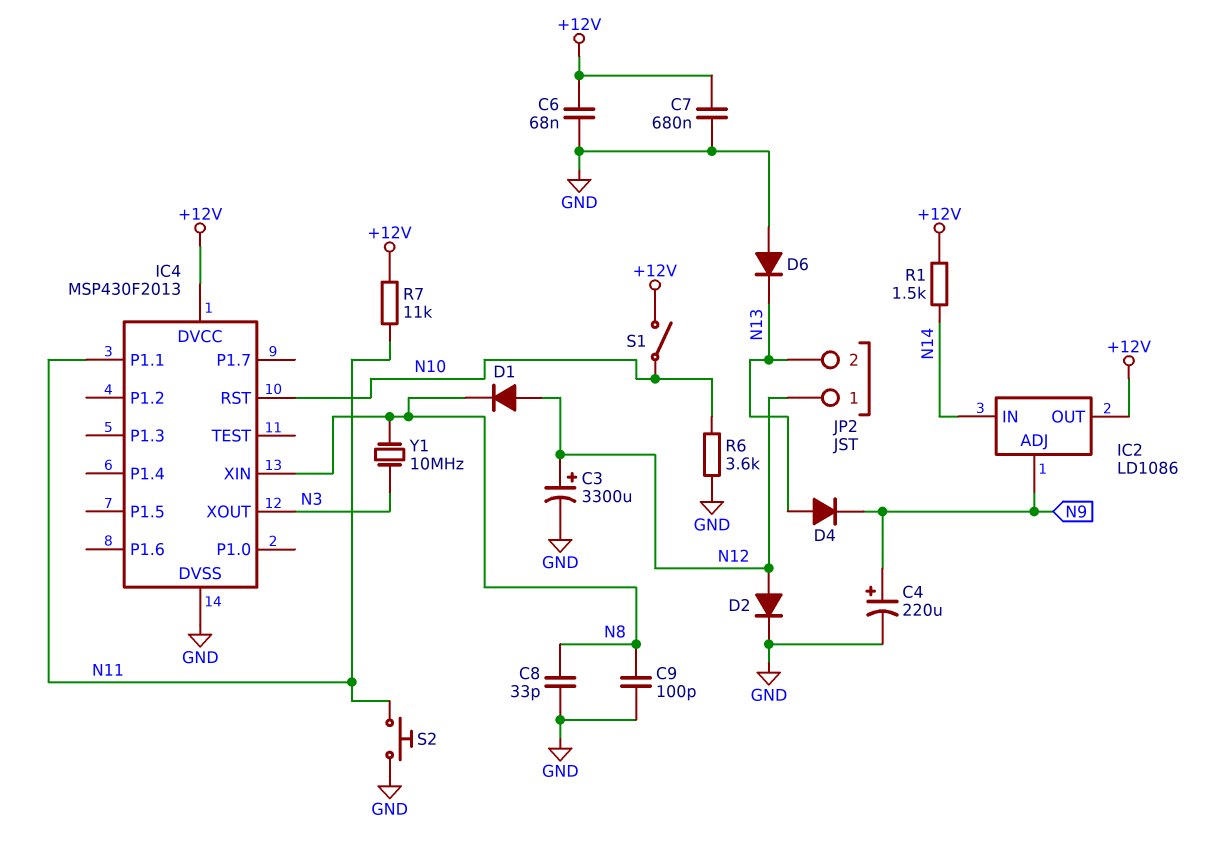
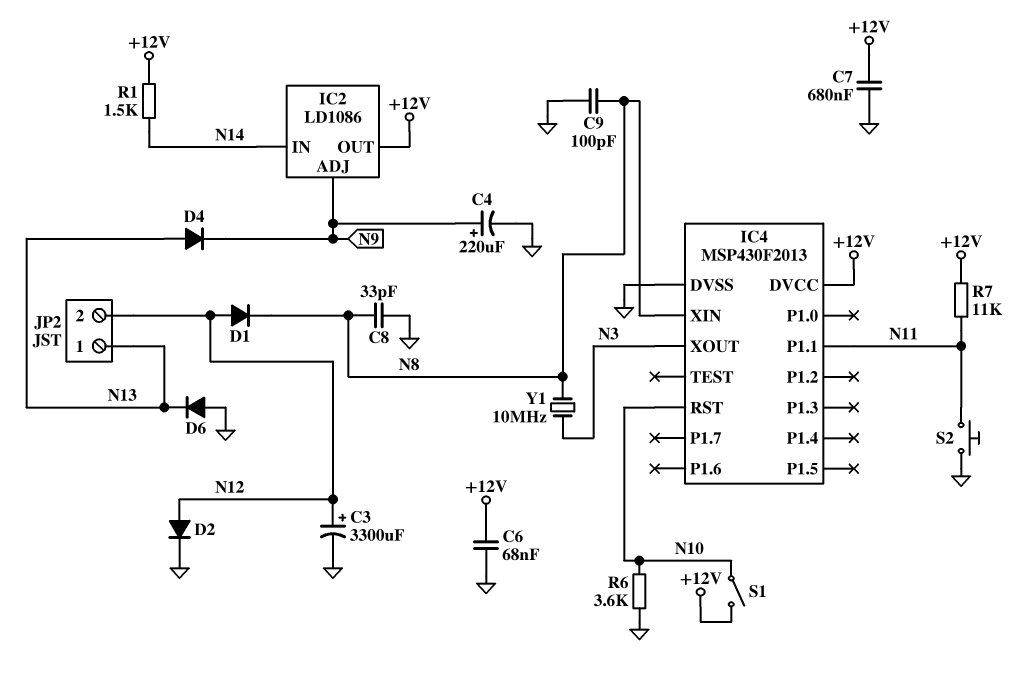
JP2 pin 1: N12 -> N13
JP2 pin 2: N13 -> N12

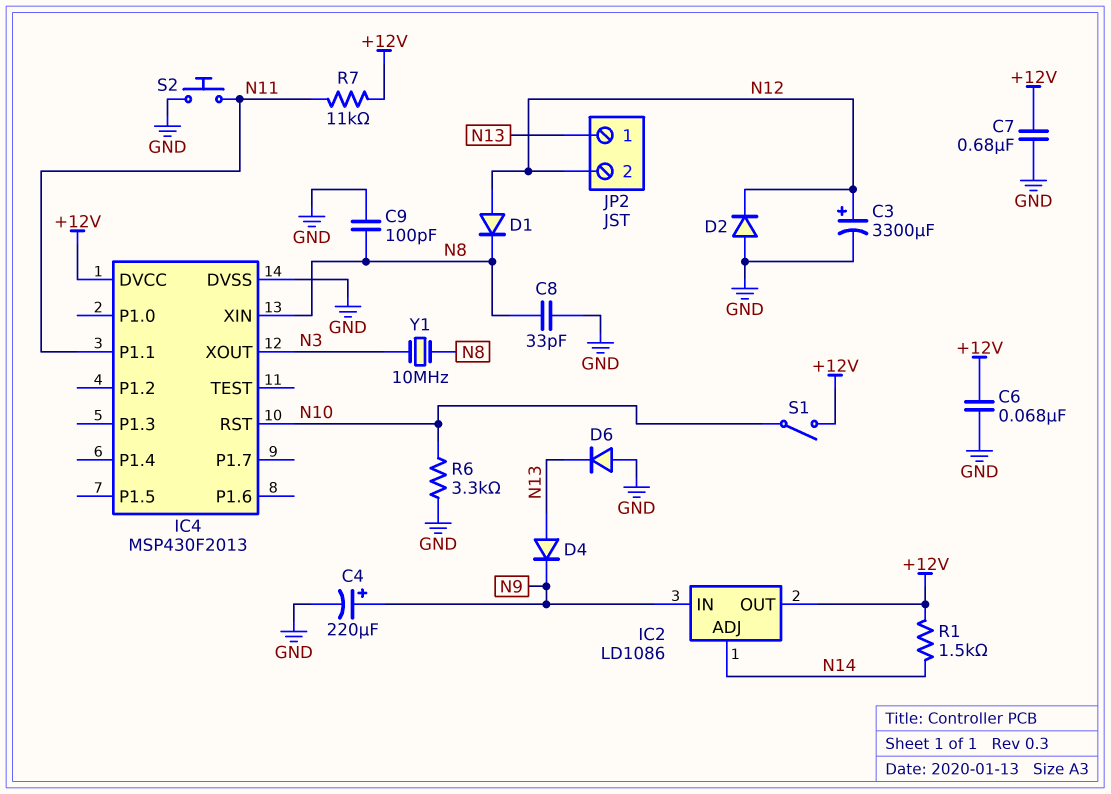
D2: diode (A N12, K GND) -> diode (A GND, K N12)
IC2 pin ADJ: N9 -> N14
IC2 pin IN: N14 -> N9
R6: 3.6k (GND, N10) -> 3.3k (GND, N10)

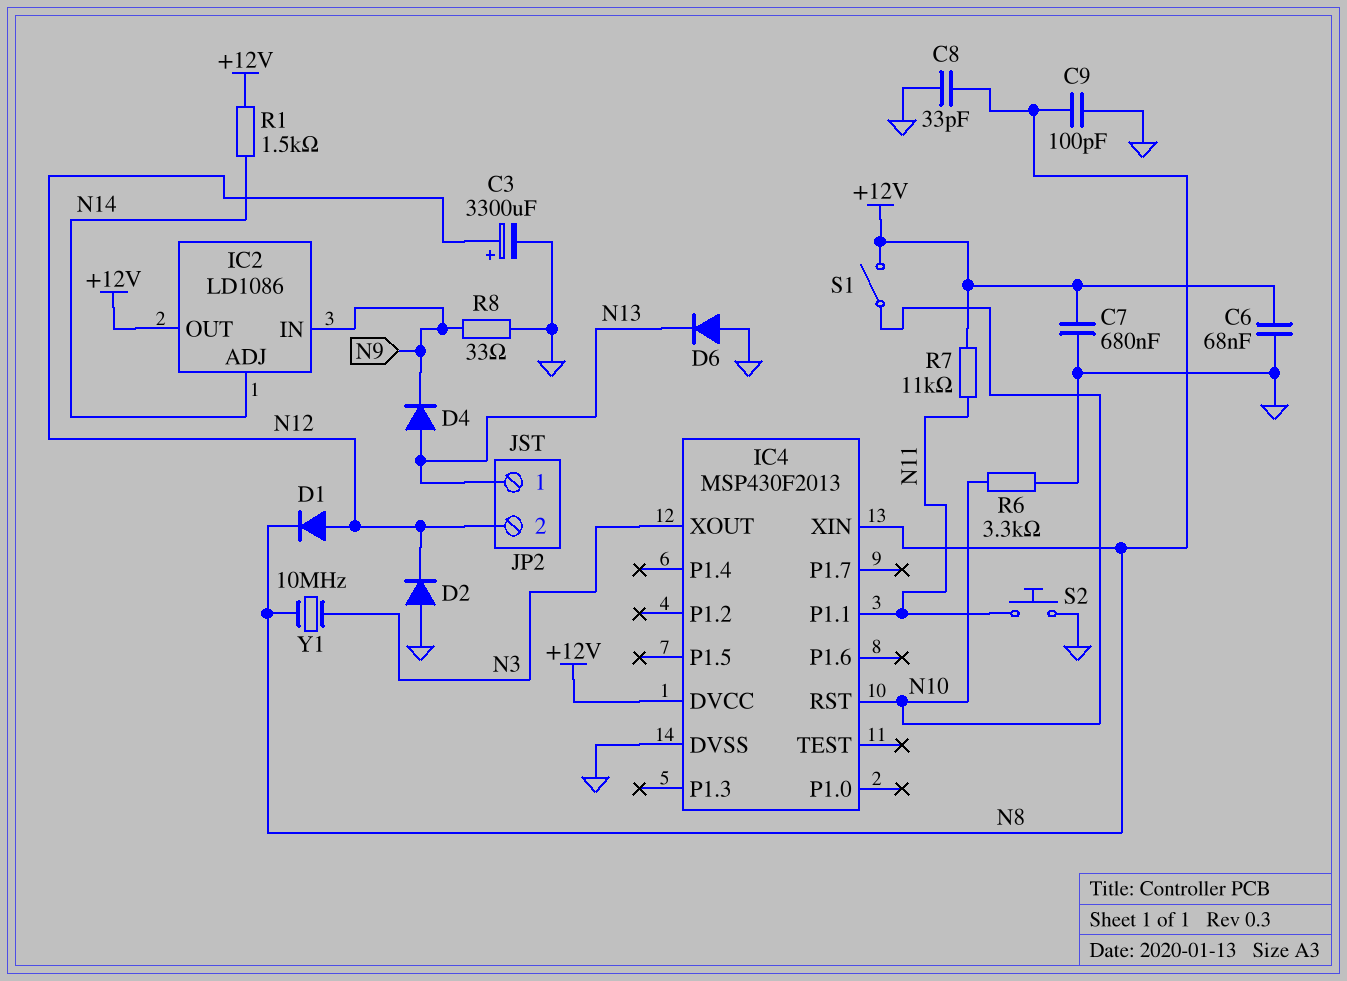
C4: 220uF (plus N9, minus GND) -> none
R8: none -> 33 (GND, N9)

